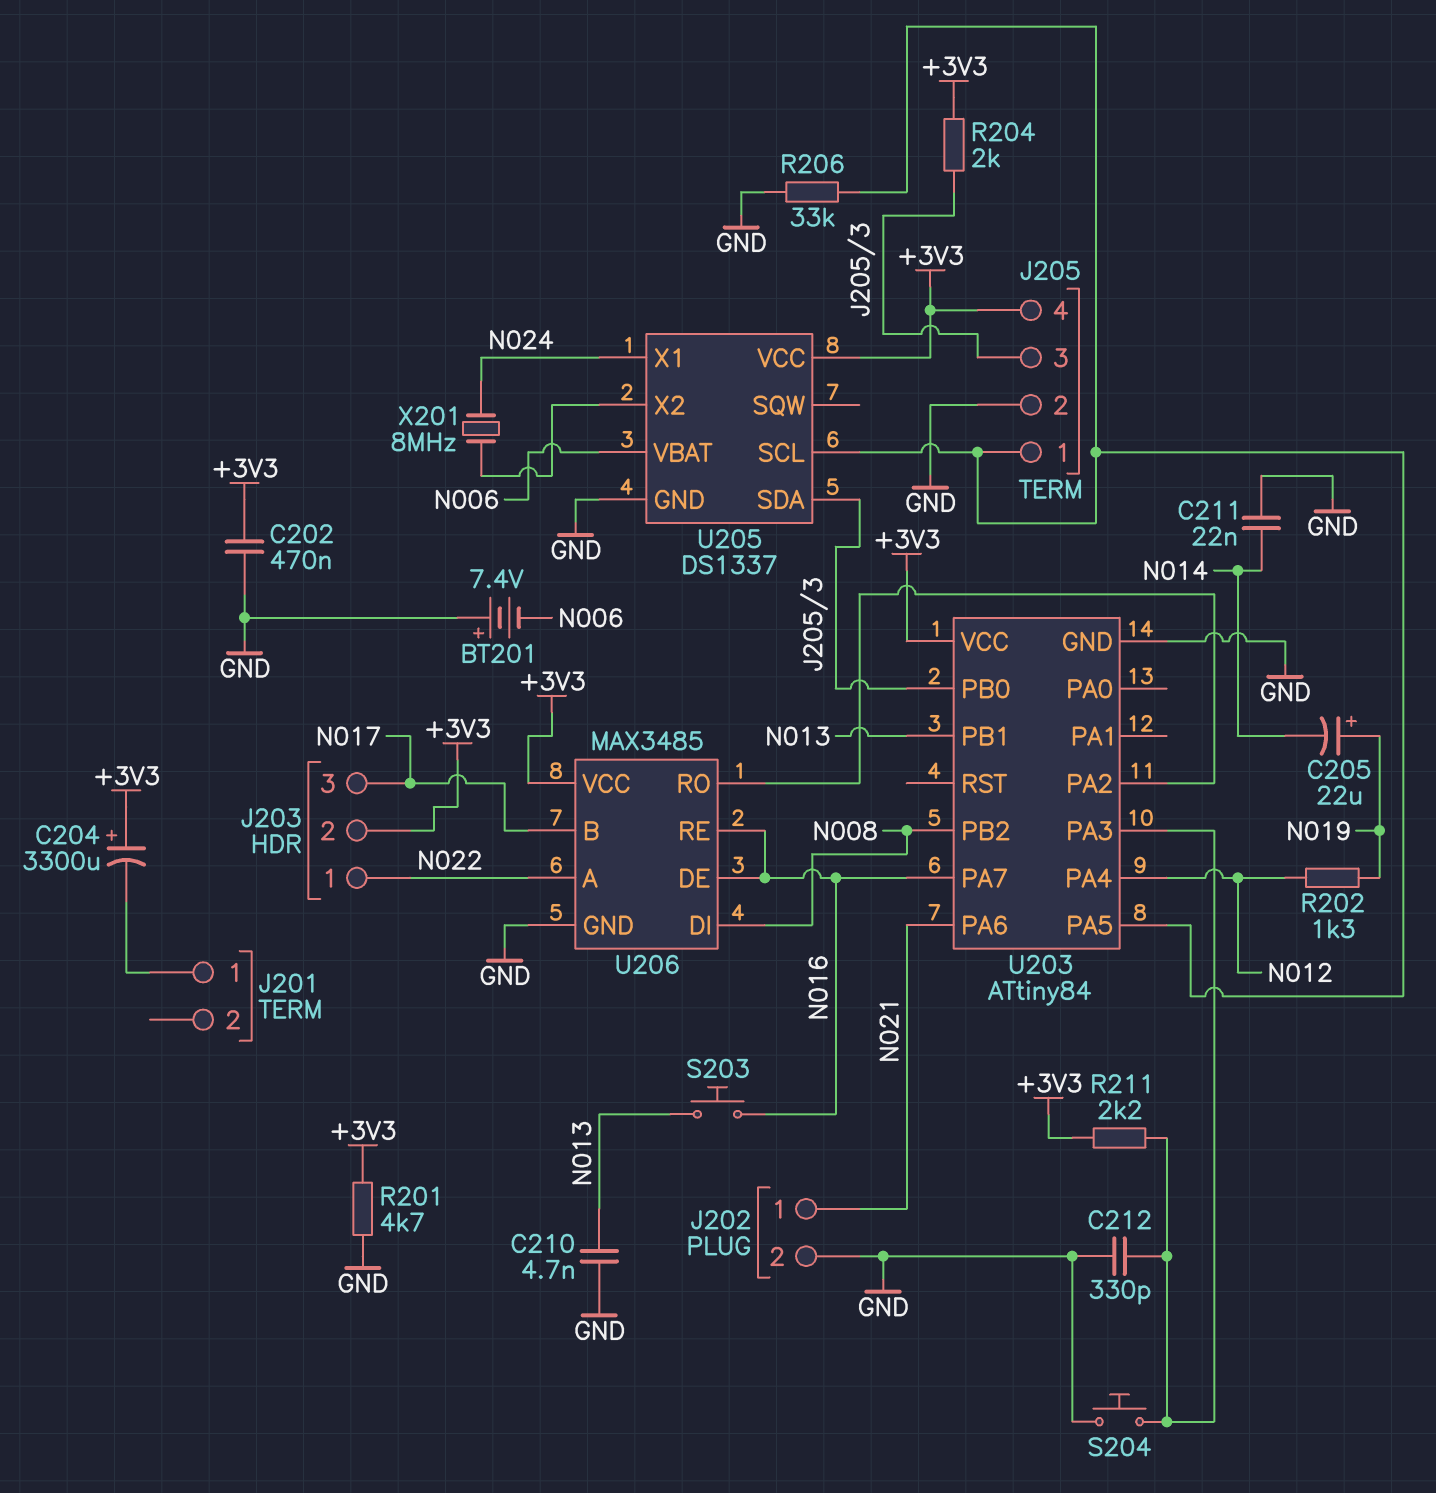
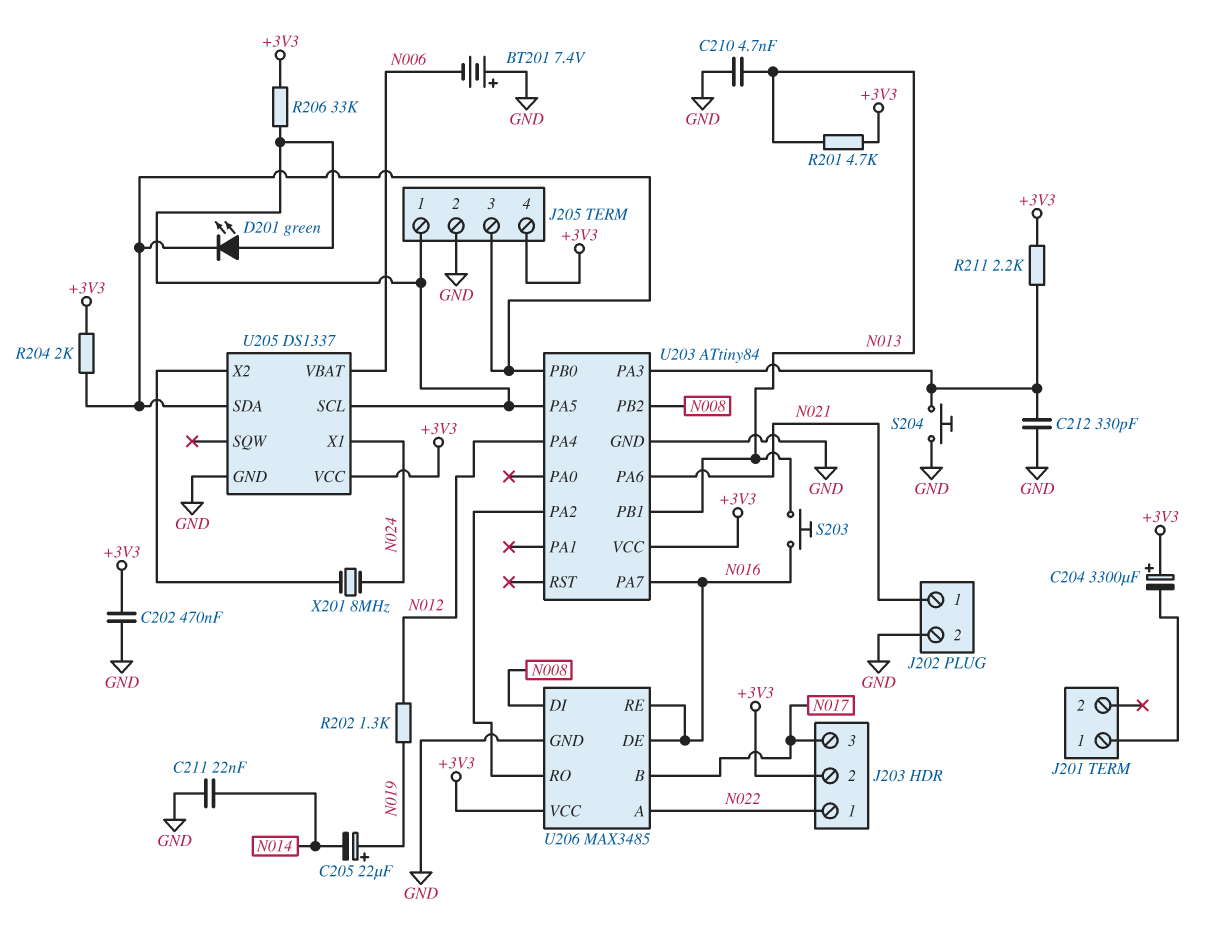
D201: none -> LED green (A J205/1, K J205/3)
R201: 4.7k (+3V3, GND) -> 4.7k (+3V3, N013)
R206: 33k (GND, J205/1) -> 33k (+3V3, J205/1)

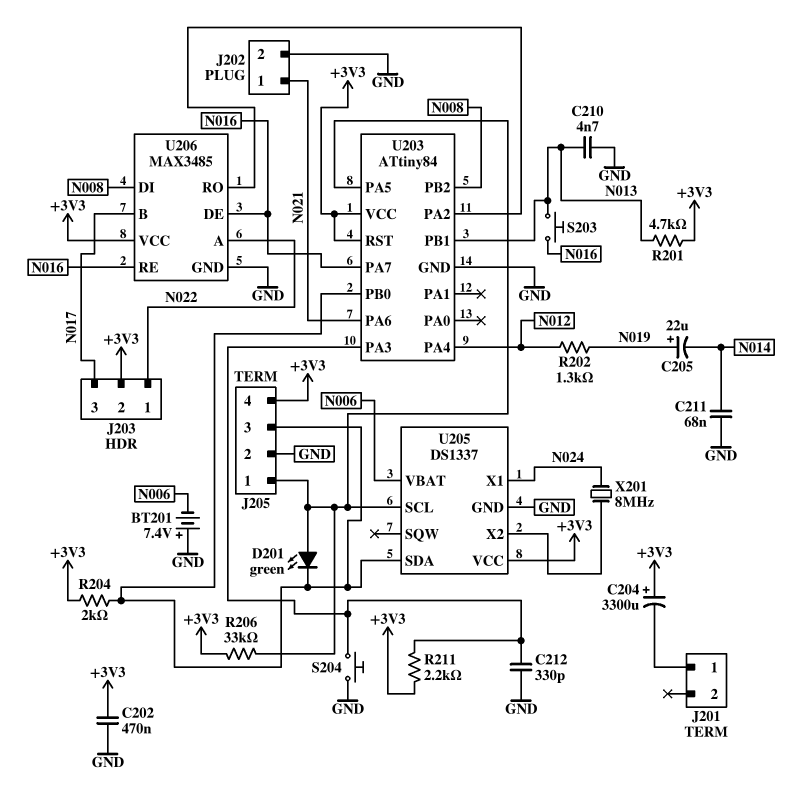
C211: 22nF (GND, N014) -> 68nF (GND, N014)
U203 pin RST: none -> +3V3

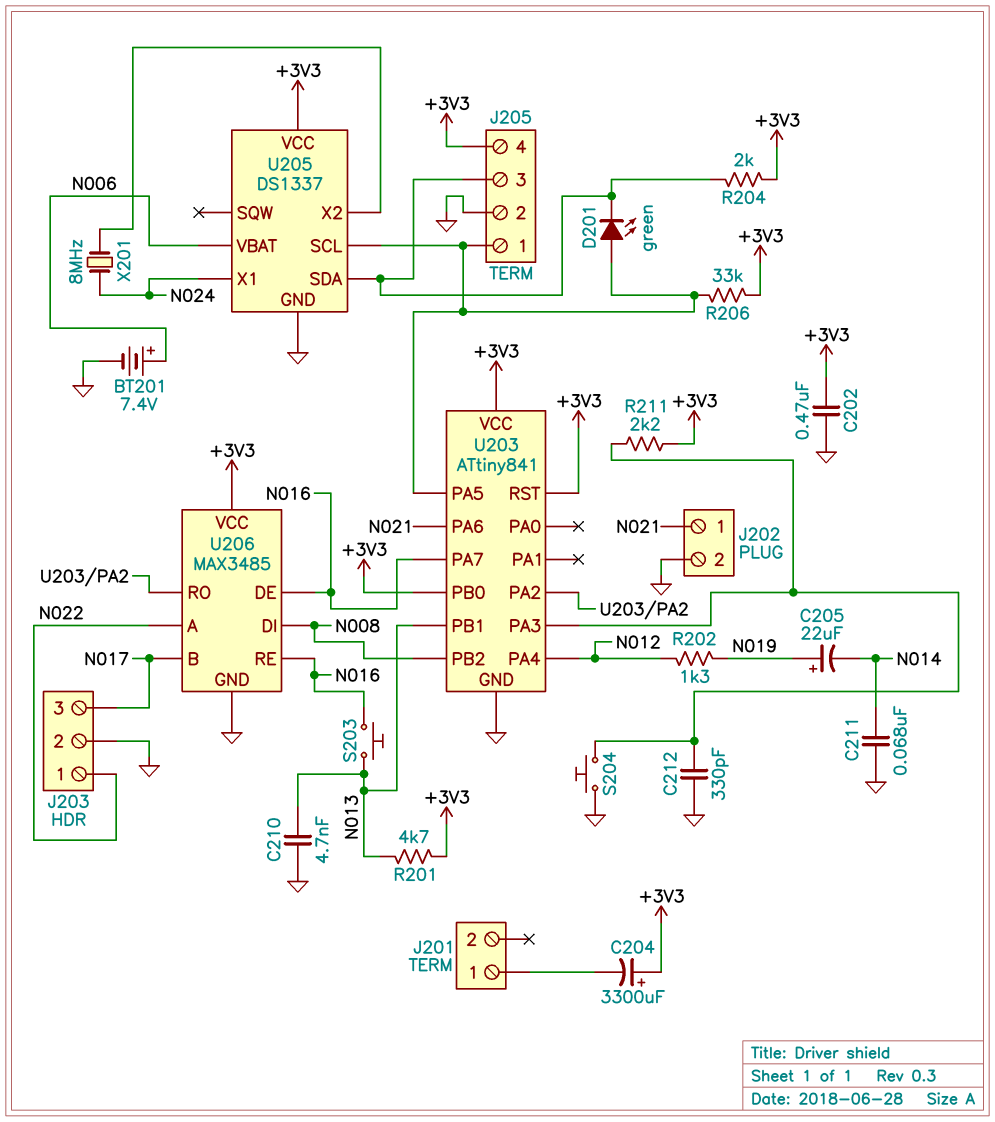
BT201: 7.4V (plus GND, minus N006) -> 7.4V (plus N006, minus GND)
J203 pin 2: +3V3 -> GND
U203: ATtiny84 -> ATtiny841
U203 pin PB0: J205/3 -> +3V3

